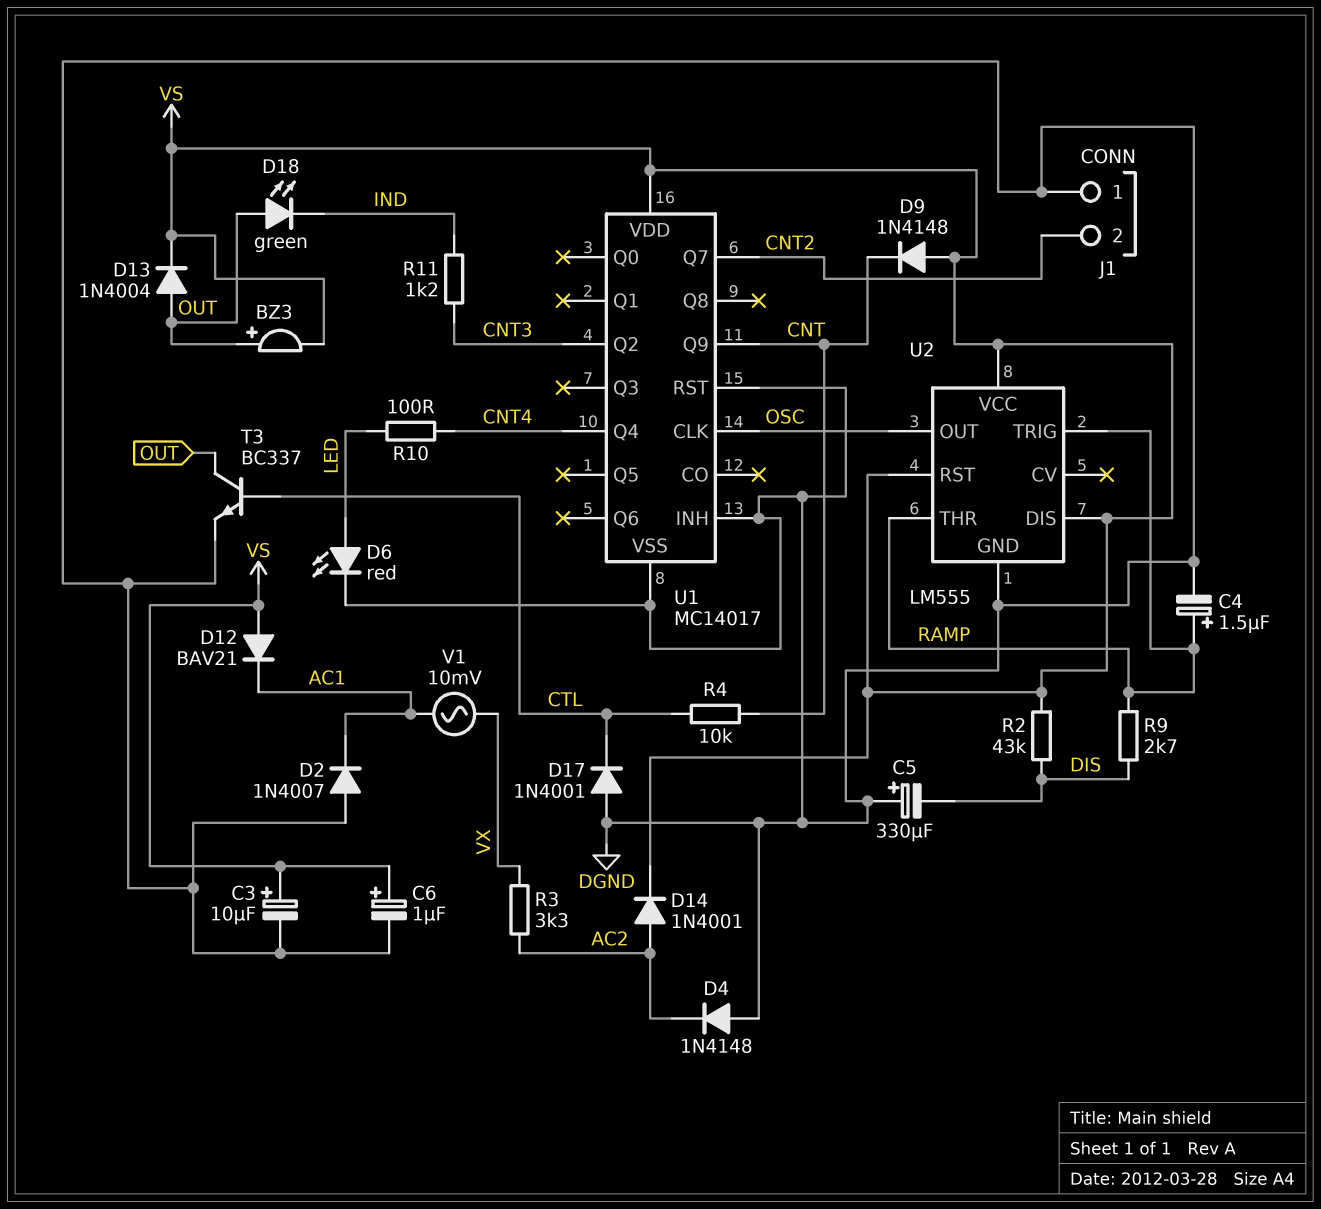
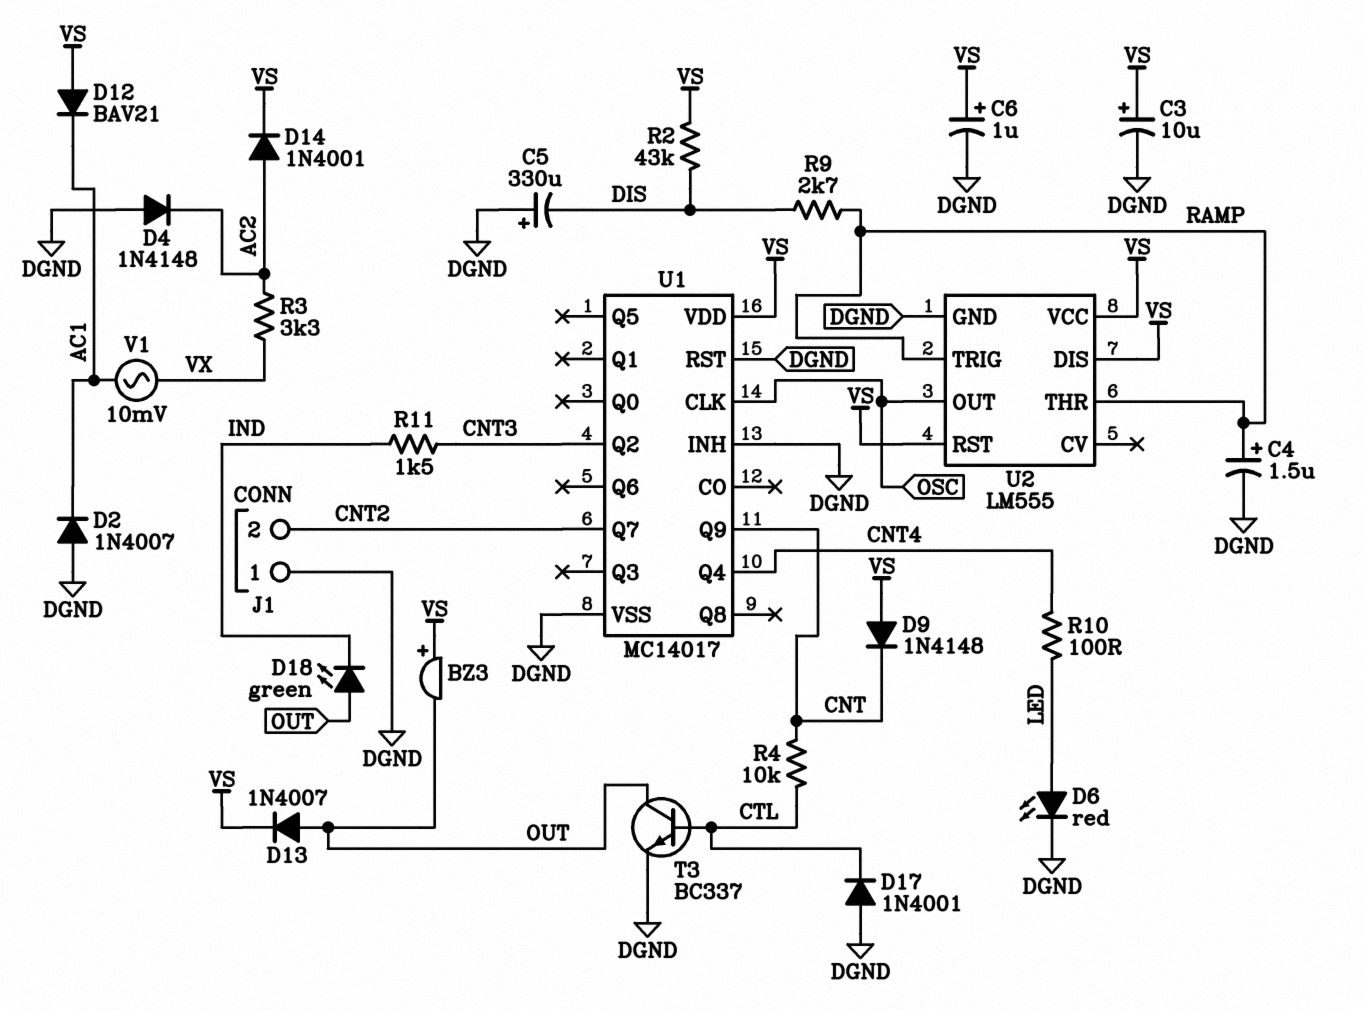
BZ3: buzzer (plus OUT, minus VS) -> buzzer (plus VS, minus OUT)
D13: diode 1N4004 (A OUT, K VS) -> diode 1N4007 (A OUT, K VS)
R11: 1.2k (CNT3, IND) -> 1.5k (CNT3, IND)

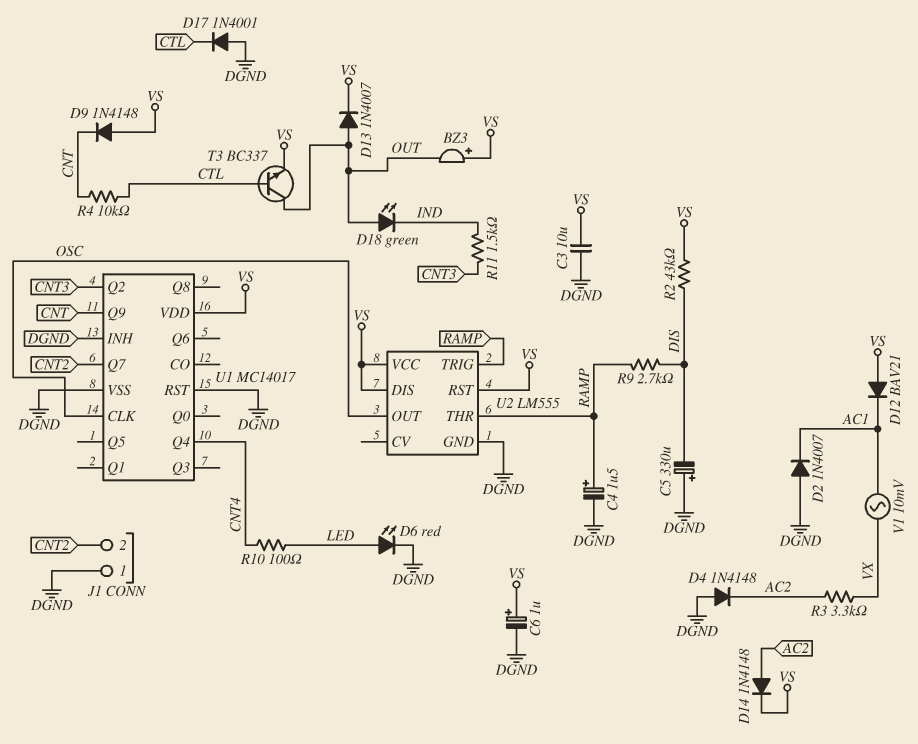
C3: 10uF (plus VS, minus DGND) -> 10uF (DGND, VS)
D14: diode 1N4001 (A AC2, K VS) -> diode 1N4148 (A AC2, K VS)
T3: NPN BC337 (B CTL, C OUT, E DGND) -> NPN BC337 (B CTL, C OUT, E VS)

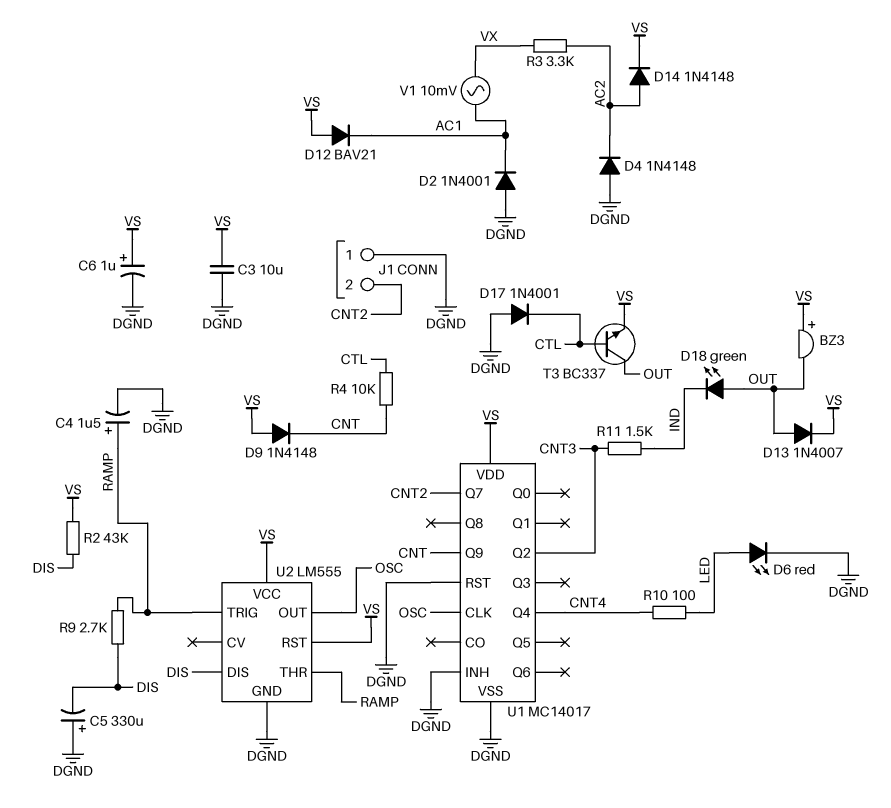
D2: diode 1N4007 (A DGND, K AC1) -> diode 1N4001 (A DGND, K AC1)
U2 pin DIS: VS -> DIS

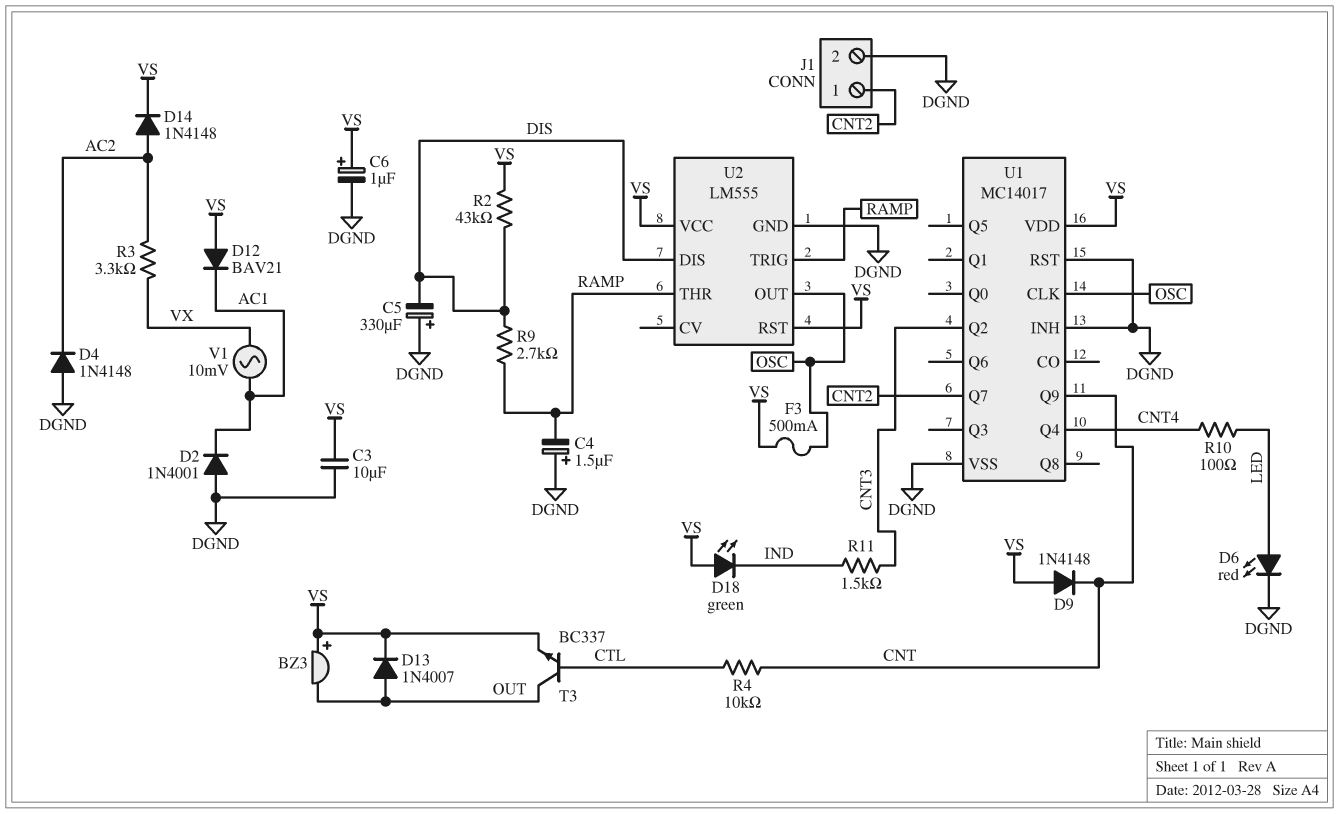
C4: 1.5uF (plus RAMP, minus DGND) -> 1.5uF (plus DGND, minus RAMP)
D17: diode 1N4001 (A DGND, K CTL) -> none
D18: LED green (A OUT, K IND) -> LED green (A VS, K IND)
F3: none -> 500mA (OSC, VS)
J1 pin 1: DGND -> CNT2
J1 pin 2: CNT2 -> DGND

